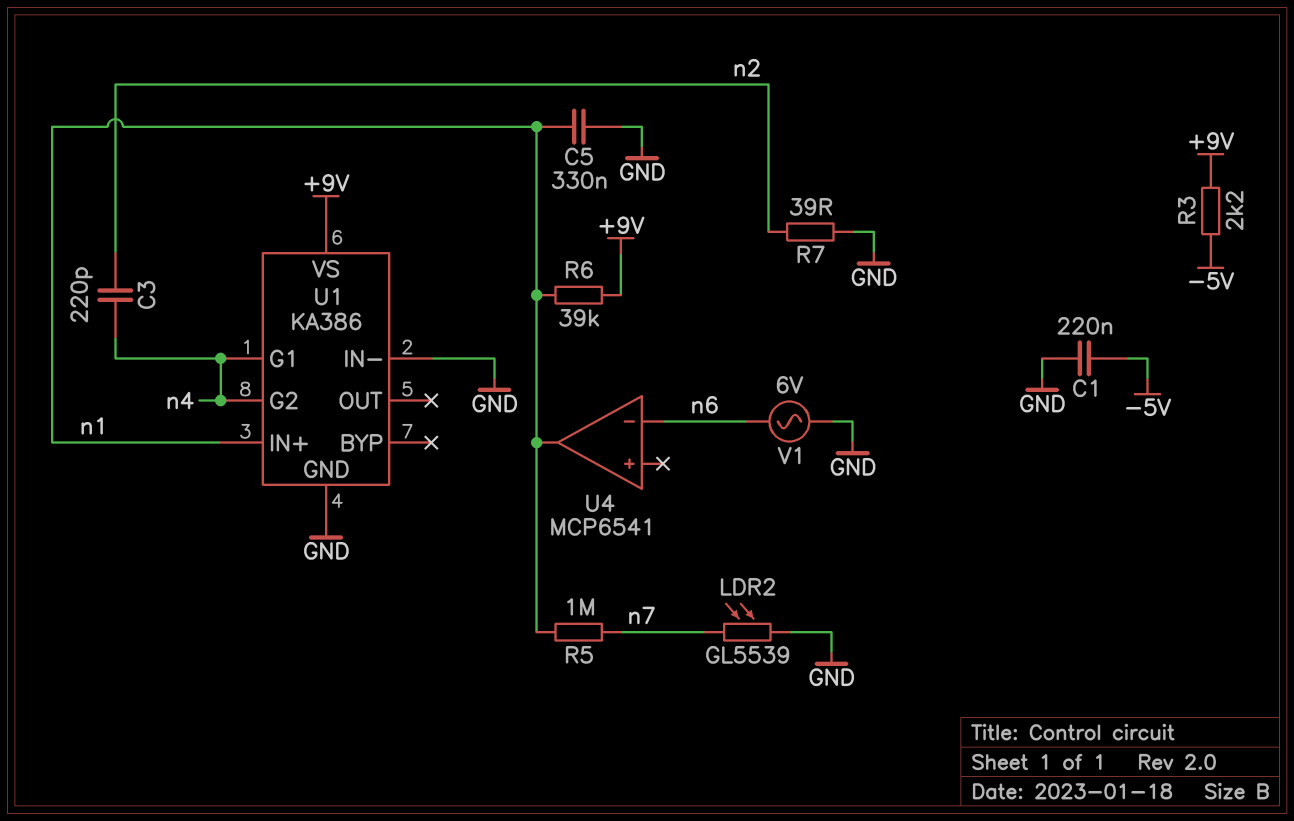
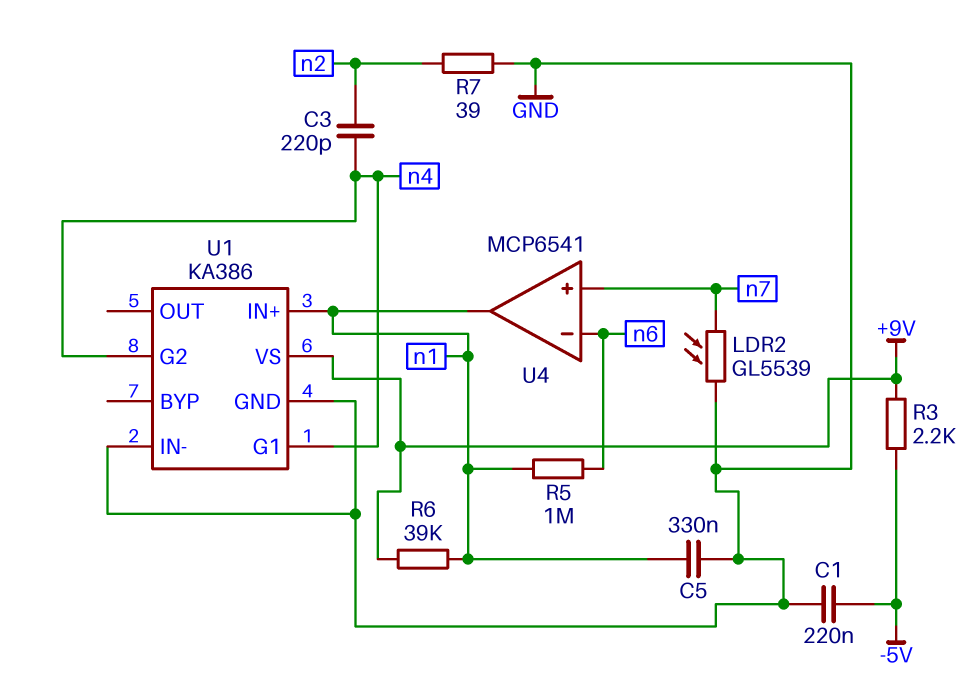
R5: 1M (n1, n7) -> 1M (n1, n6)
U4 pin in+: none -> n7
V1: AC 6V (GND, n6) -> none

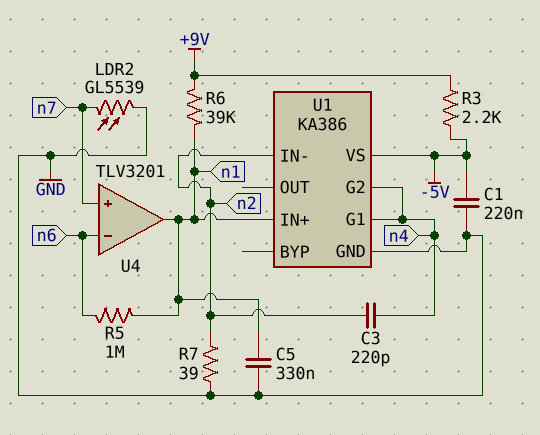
U1 pin IN-: GND -> n2
U1 pin VS: +9V -> -5V
U4: MCP6541 -> TLV3201

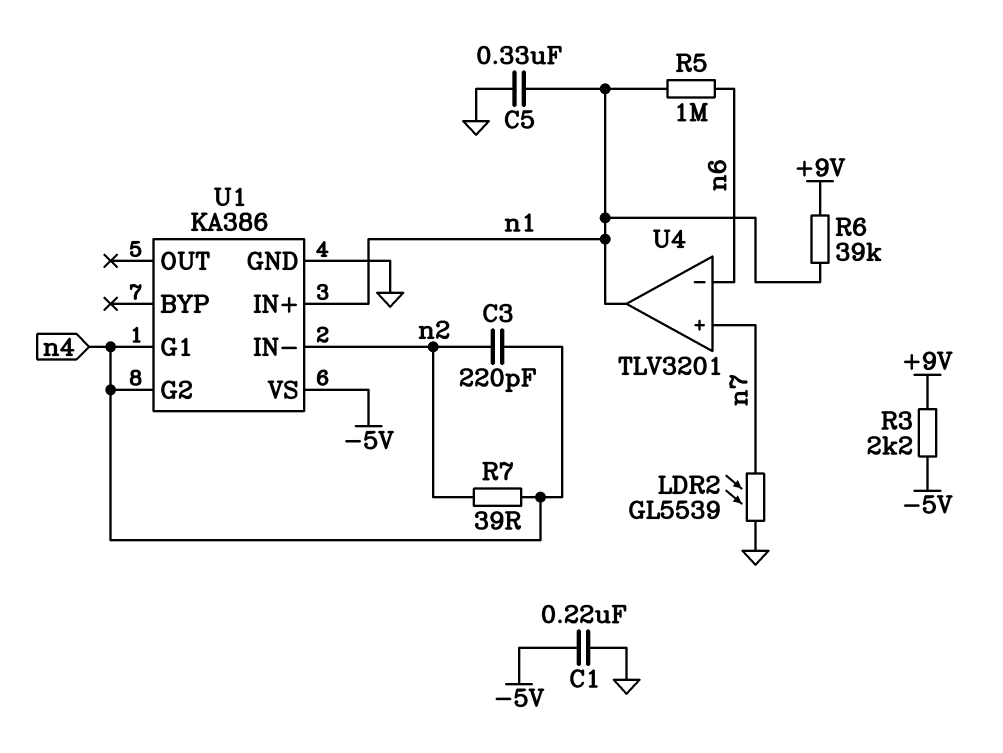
R7: 39 (GND, n2) -> 39 (n2, n4)

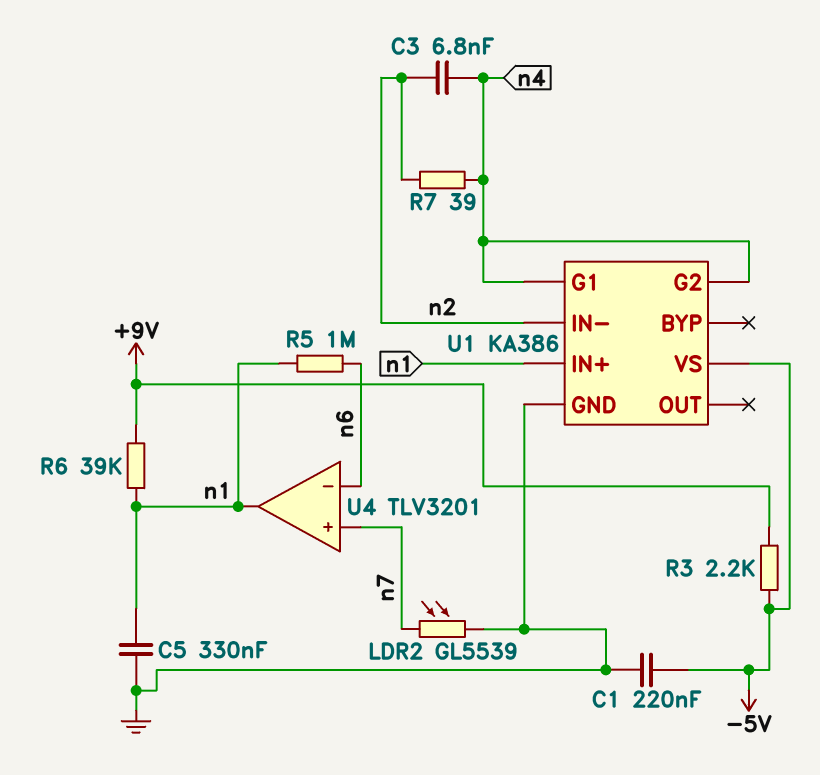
C3: 220pF (n2, n4) -> 6.8nF (n2, n4)

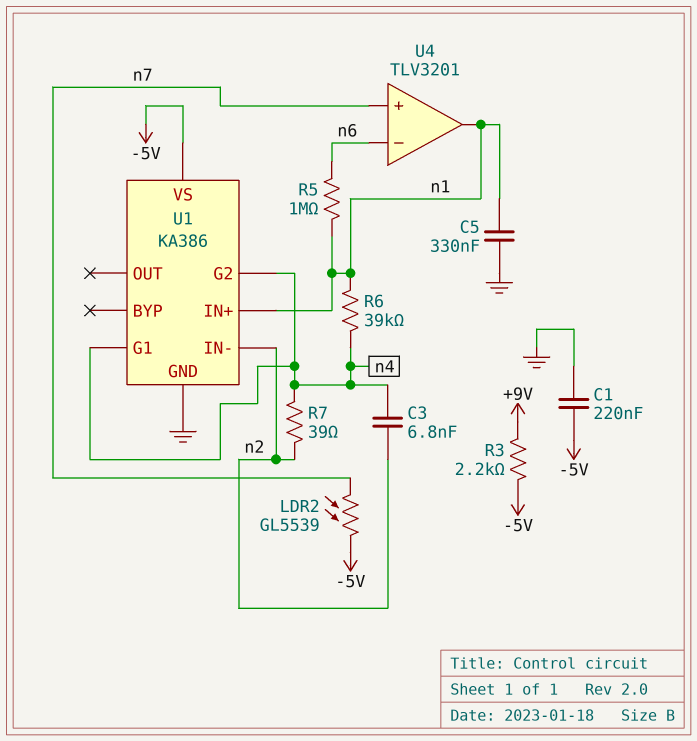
LDR2: GL5539 (GND, n7) -> GL5539 (-5V, n7)
R6: 39k (+9V, n1) -> 39k (n1, n4)

